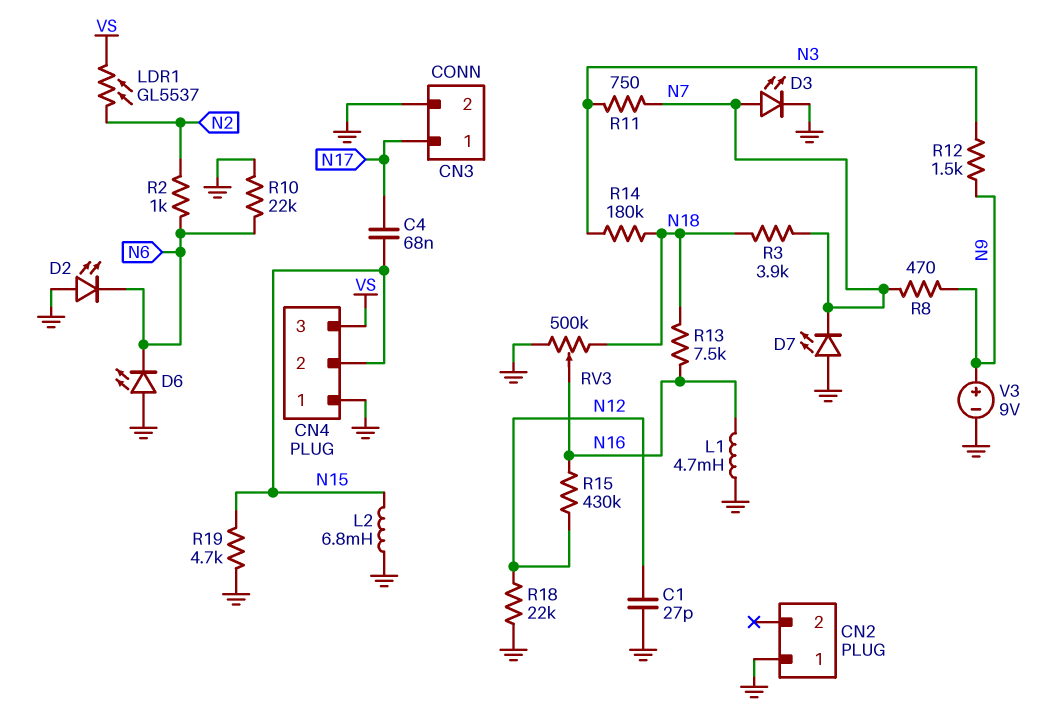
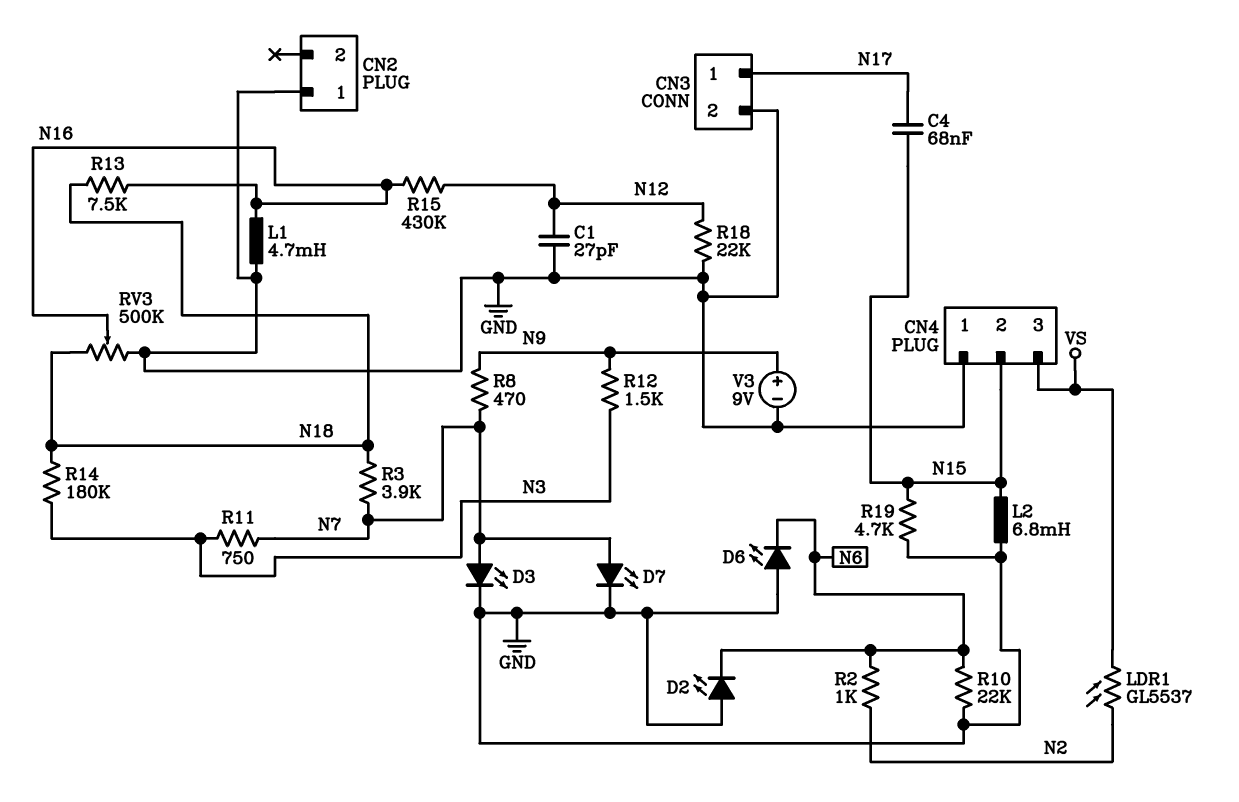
D7: LED (A GND, K N7) -> LED (A N7, K GND)

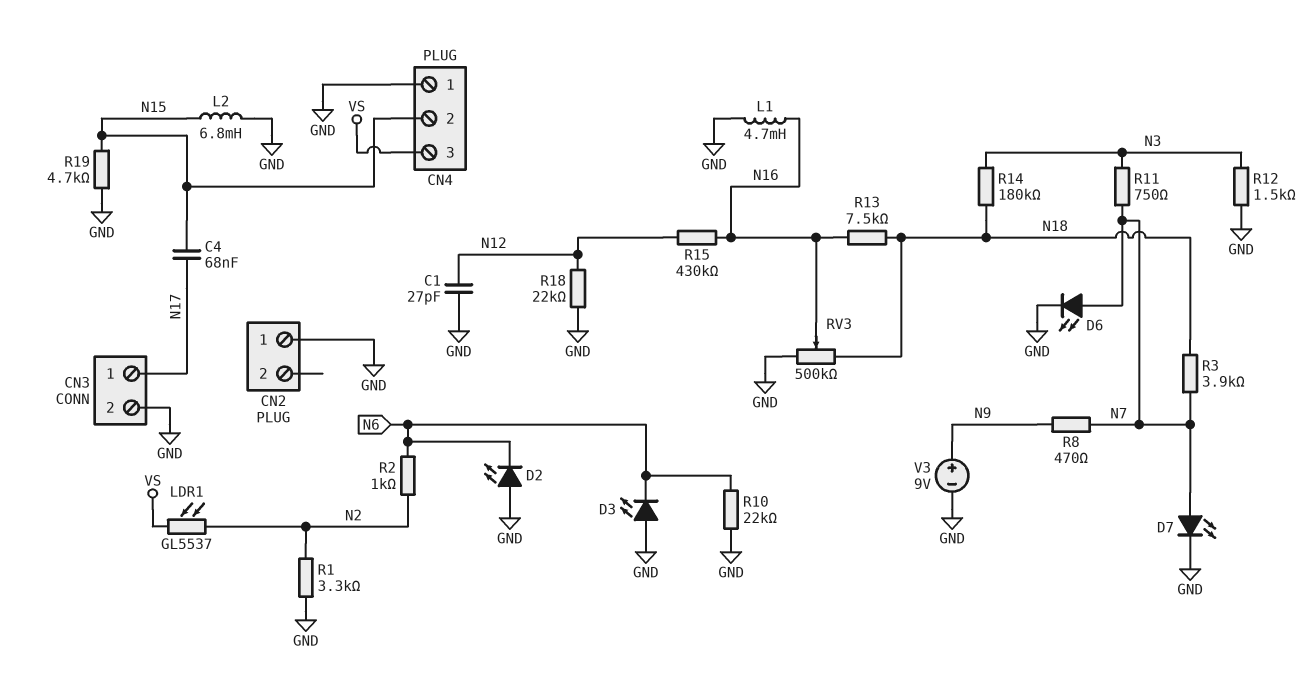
D3: LED (A N7, K GND) -> LED (A GND, K N6)
D6: LED (A GND, K N6) -> LED (A N7, K GND)
R1: none -> 3.3k (GND, N2)
R12: 1.5k (N3, N9) -> 1.5k (GND, N3)

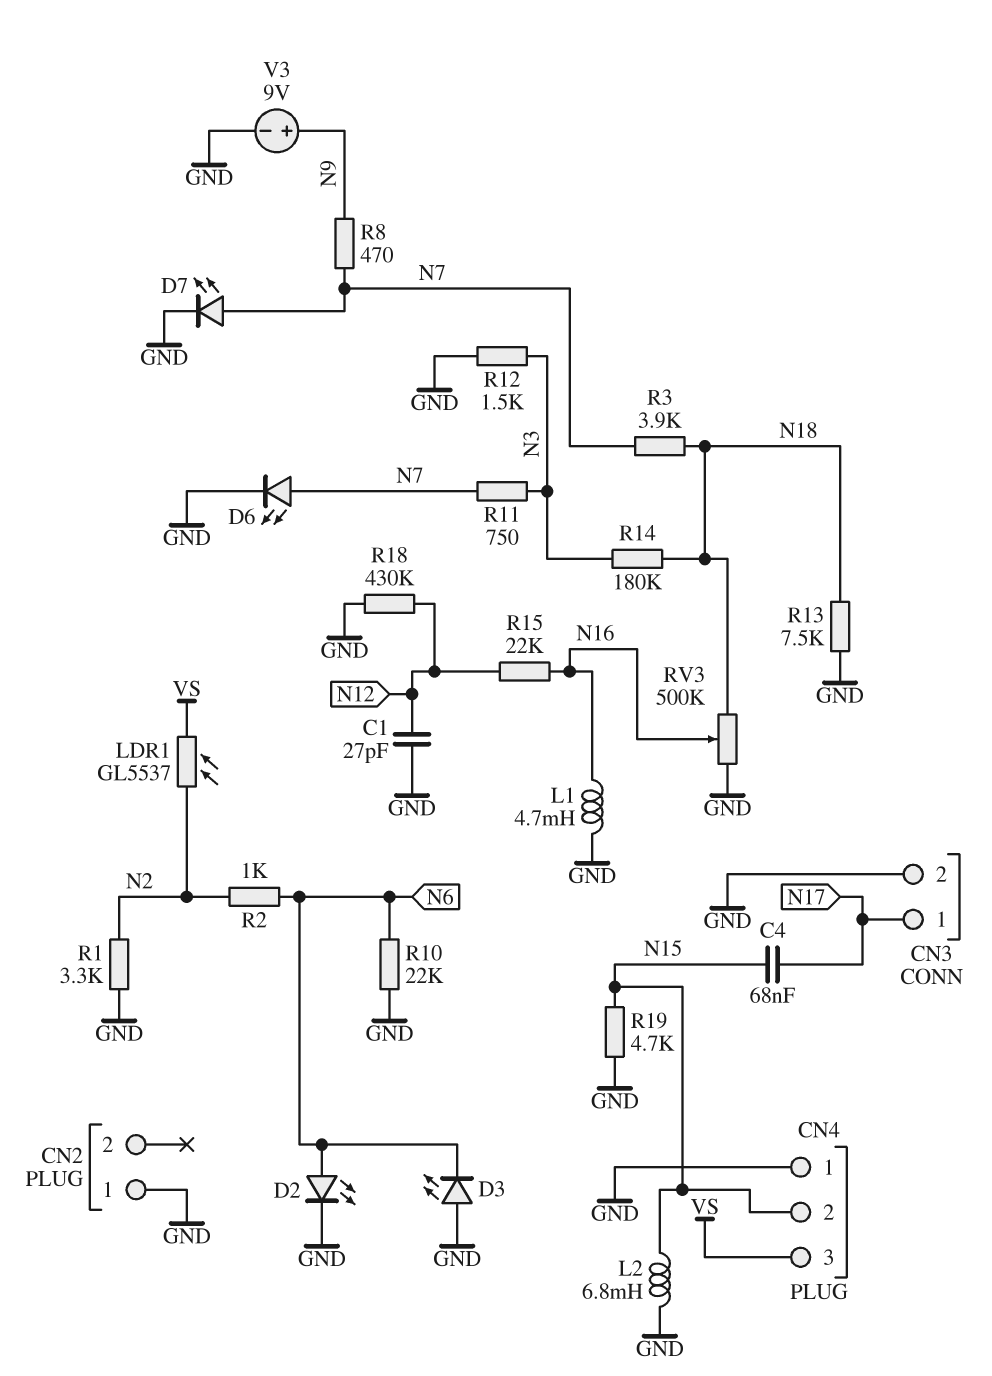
D2: LED (A GND, K N6) -> LED (A N6, K GND)
R13: 7.5k (N16, N18) -> 7.5k (GND, N18)
R15: 430k (N12, N16) -> 22k (N12, N16)
R18: 22k (GND, N12) -> 430k (GND, N12)

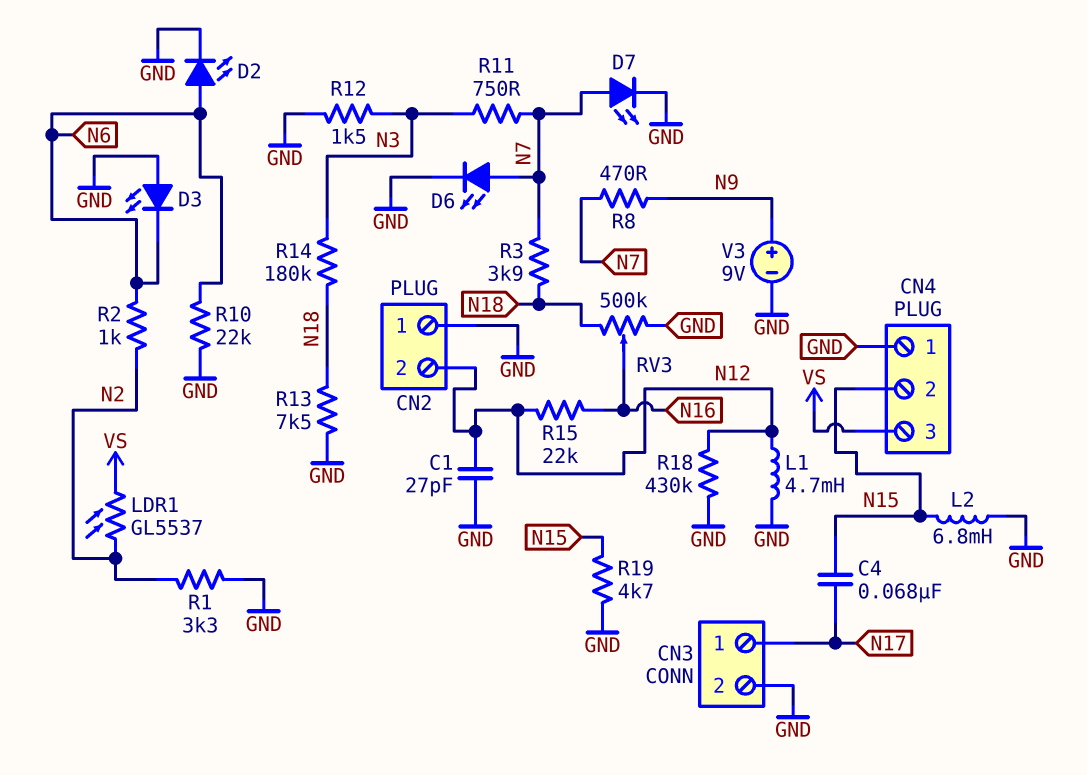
CN2 pin 2: none -> N12
L1: 4.7mH (GND, N16) -> 4.7mH (GND, N12)

